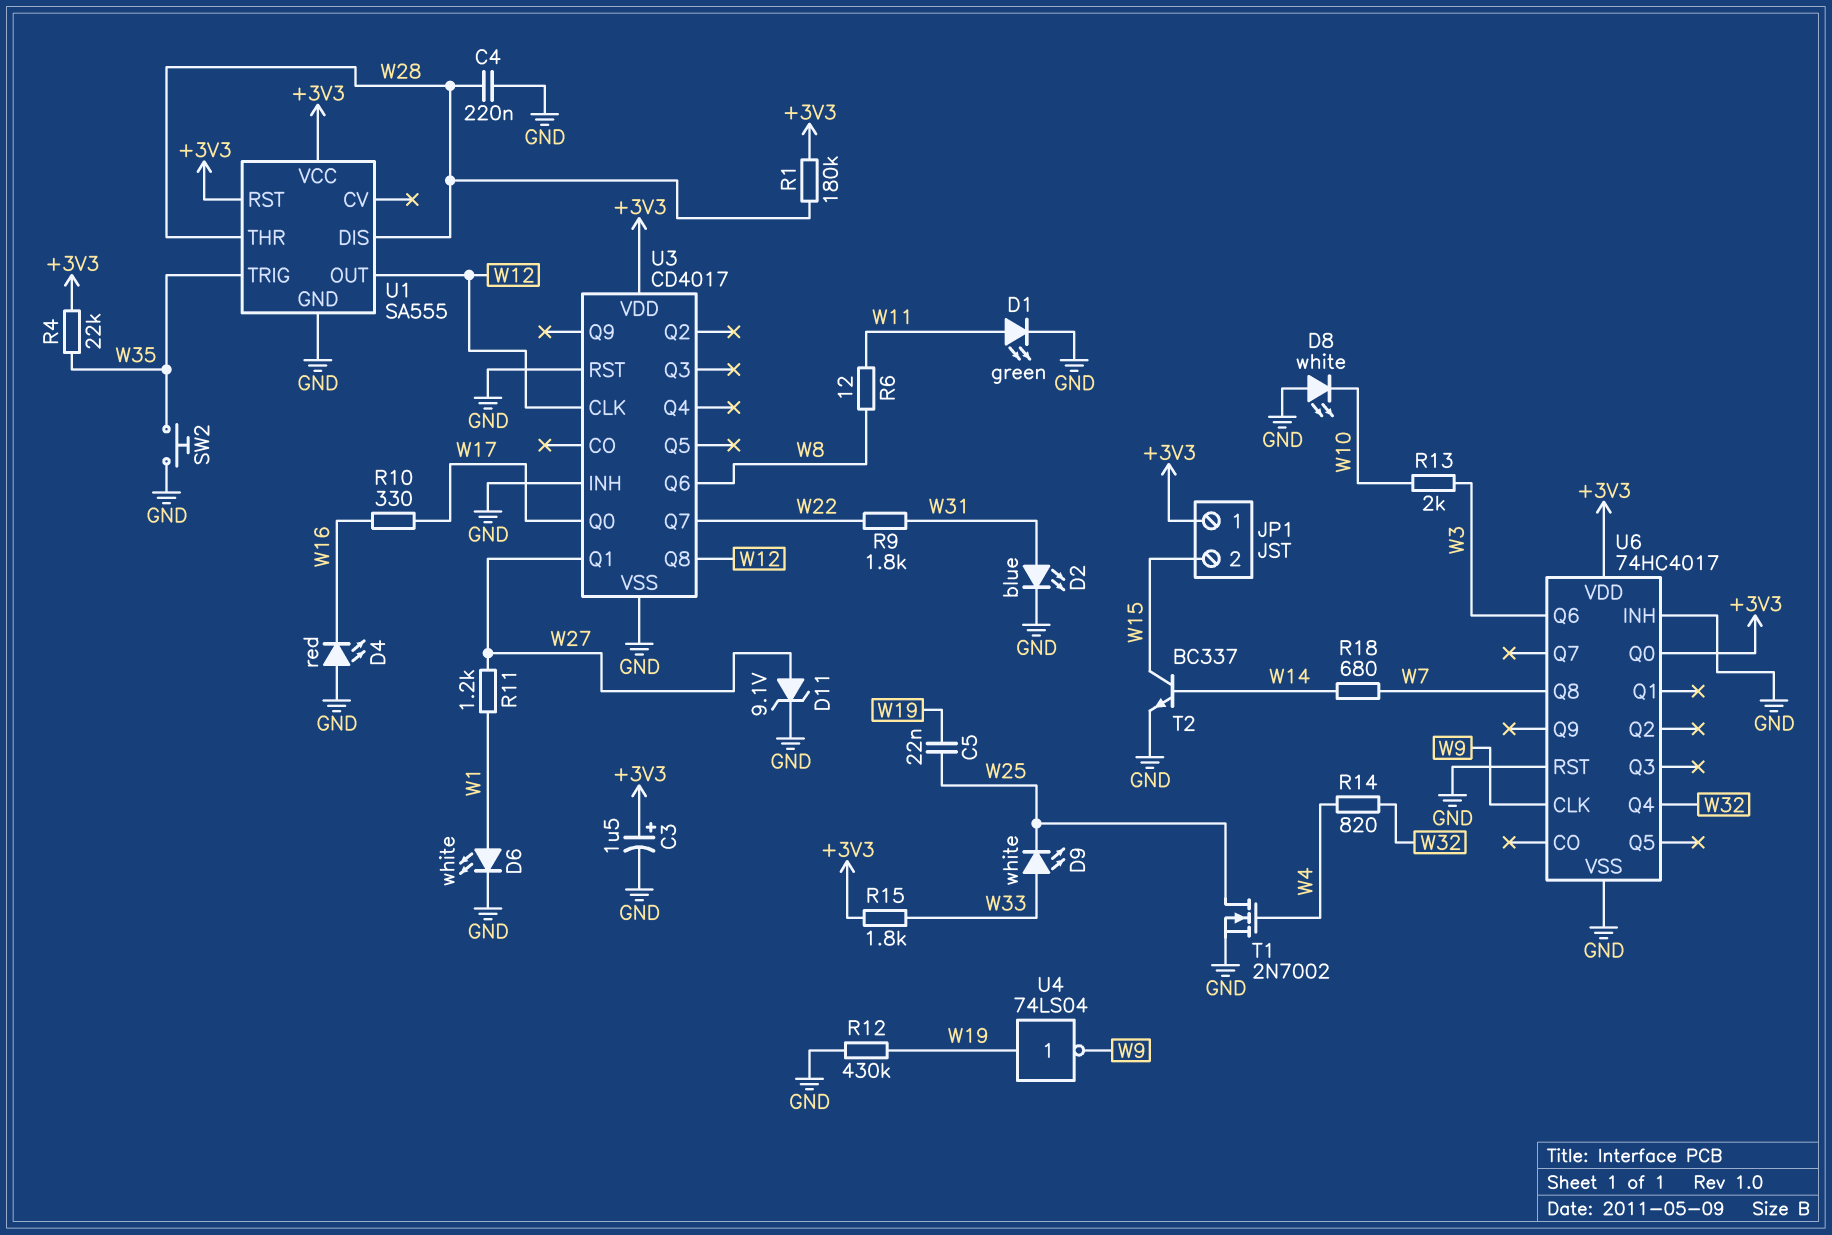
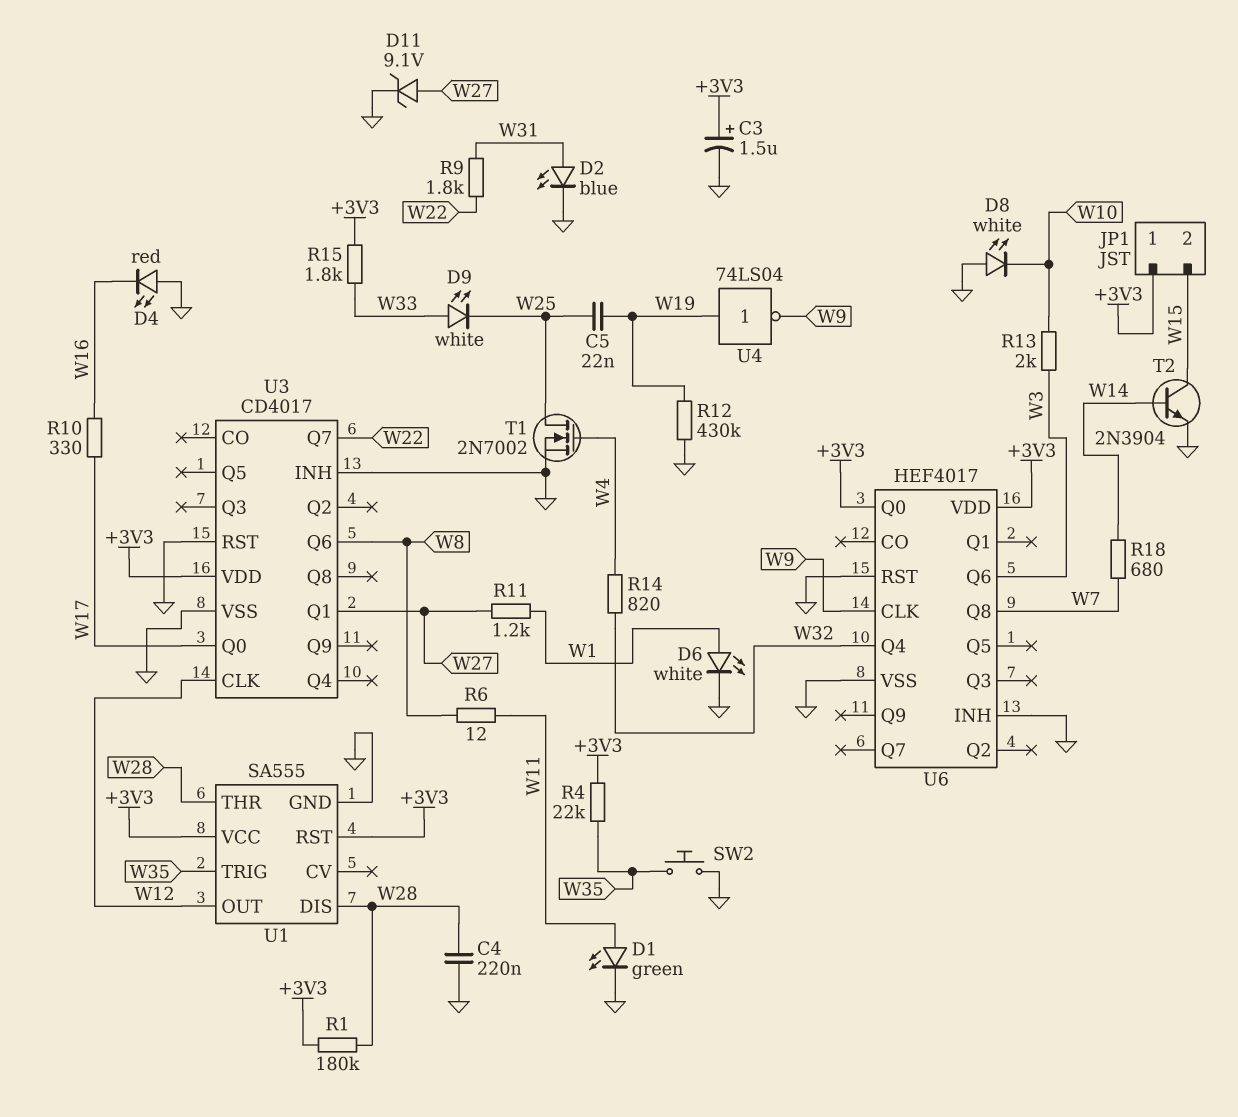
T2: NPN BC337 (B W14, C W15, E GND) -> NPN 2N3904 (B W14, C W15, E GND)
U3 pin Q8: W12 -> none
U6: 74HC4017 -> HEF4017

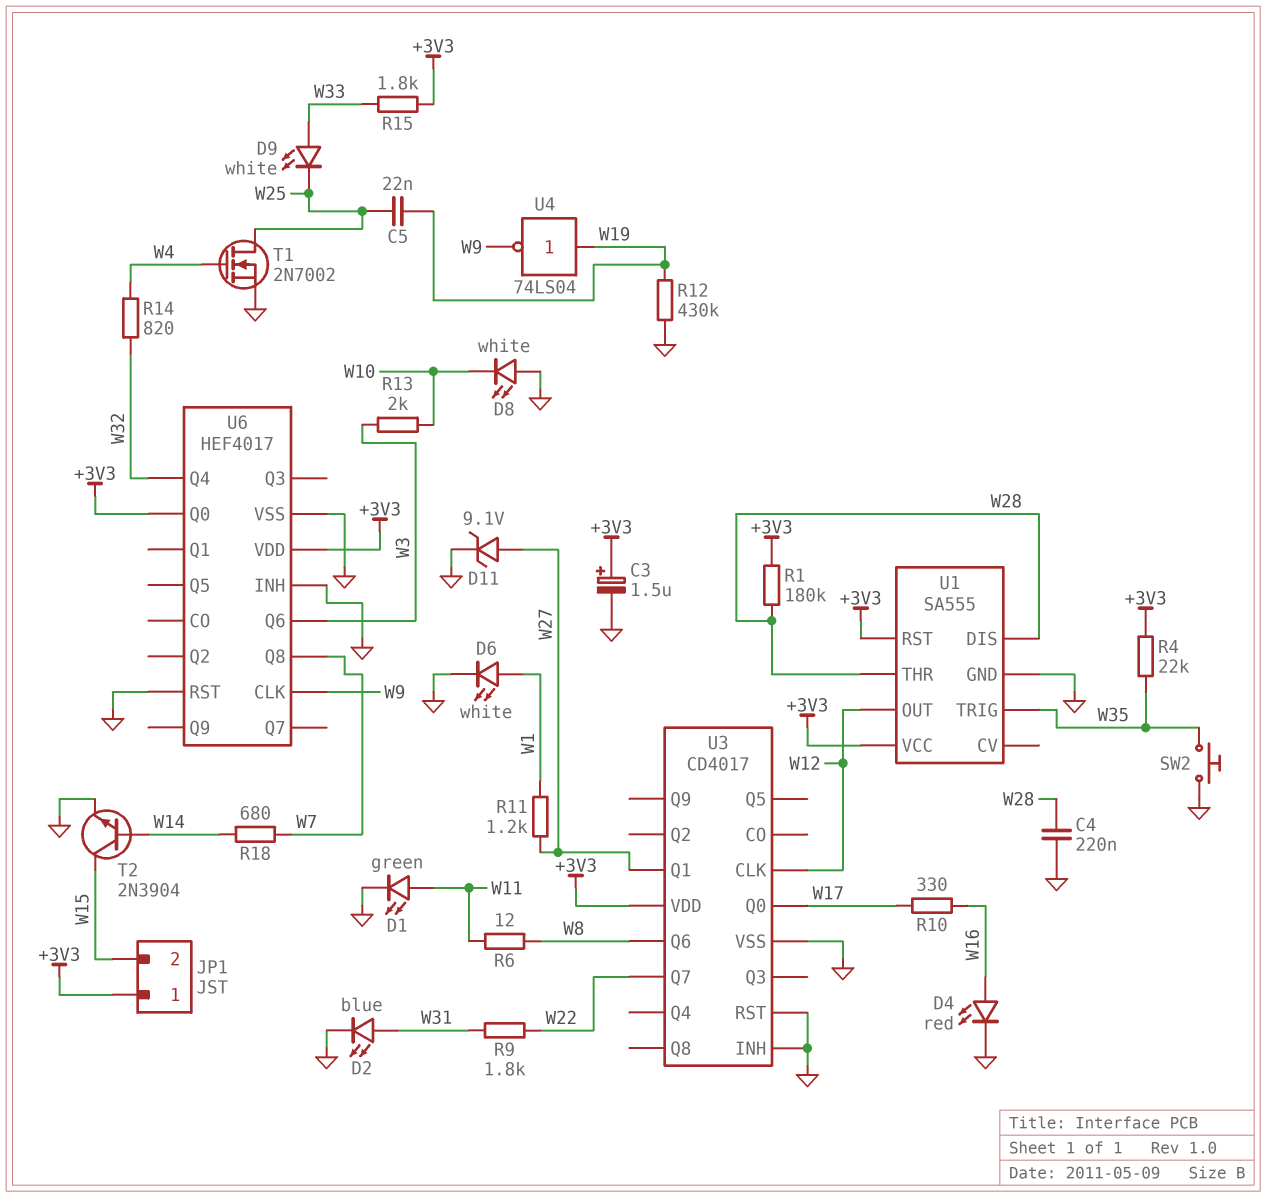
D4: LED red (A GND, K W16) -> LED red (A W16, K GND)

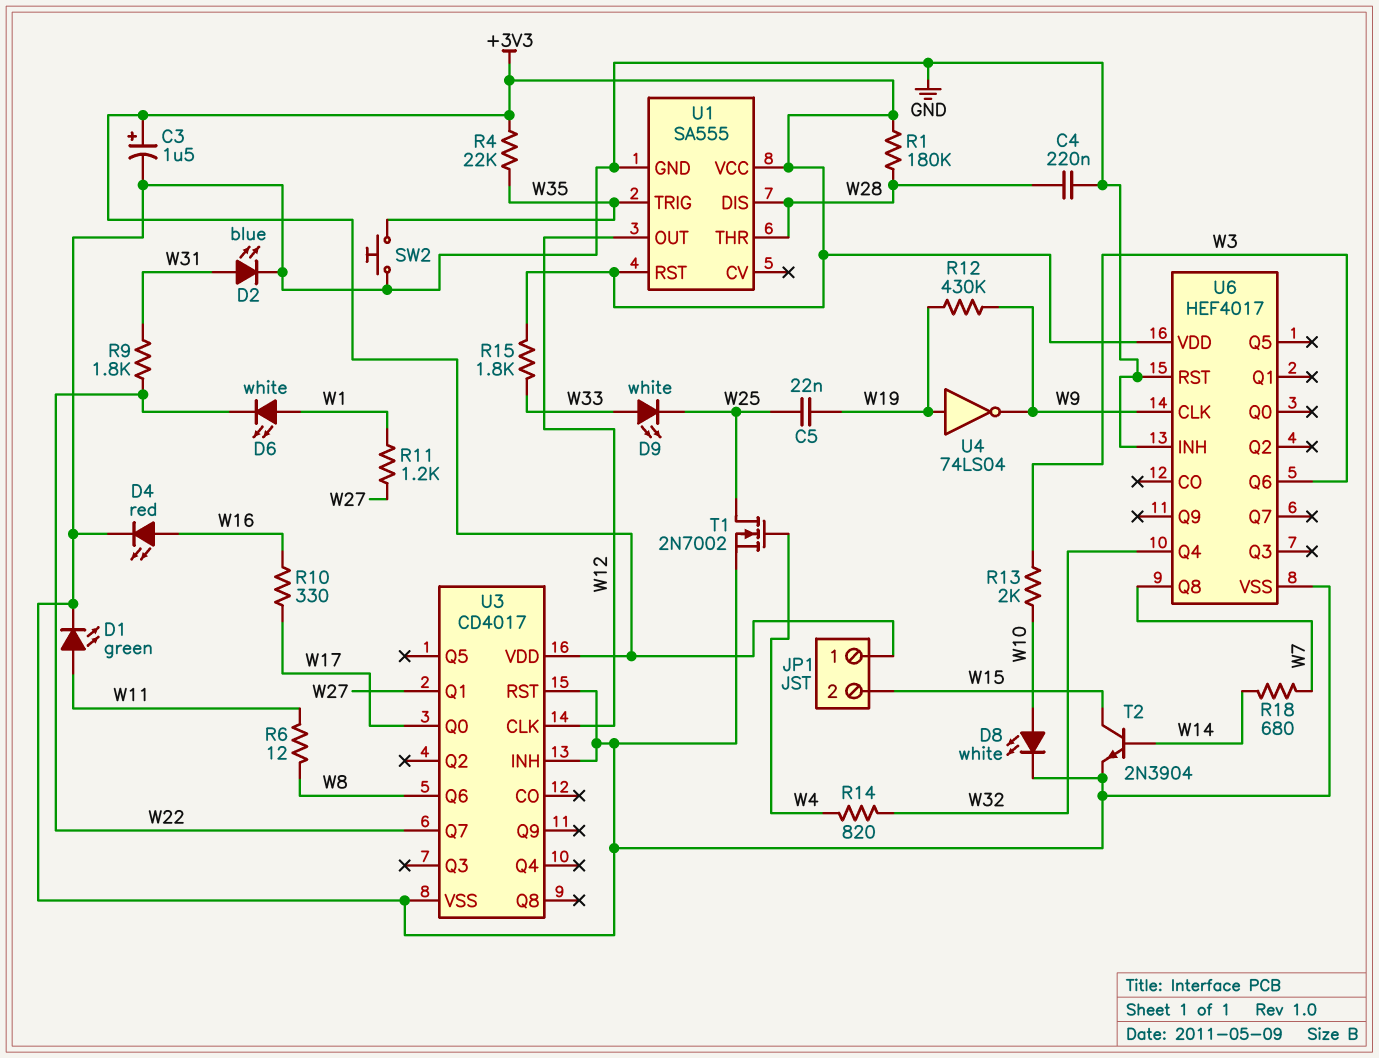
D6: LED white (A W1, K GND) -> LED white (A W1, K W22)
D8: LED white (A GND, K W10) -> LED white (A W10, K GND)
D11: zener 9.1V (A W27, K GND) -> none
R12: 430k (GND, W19) -> 430k (W9, W19)
U6 pin Q0: +3V3 -> none

